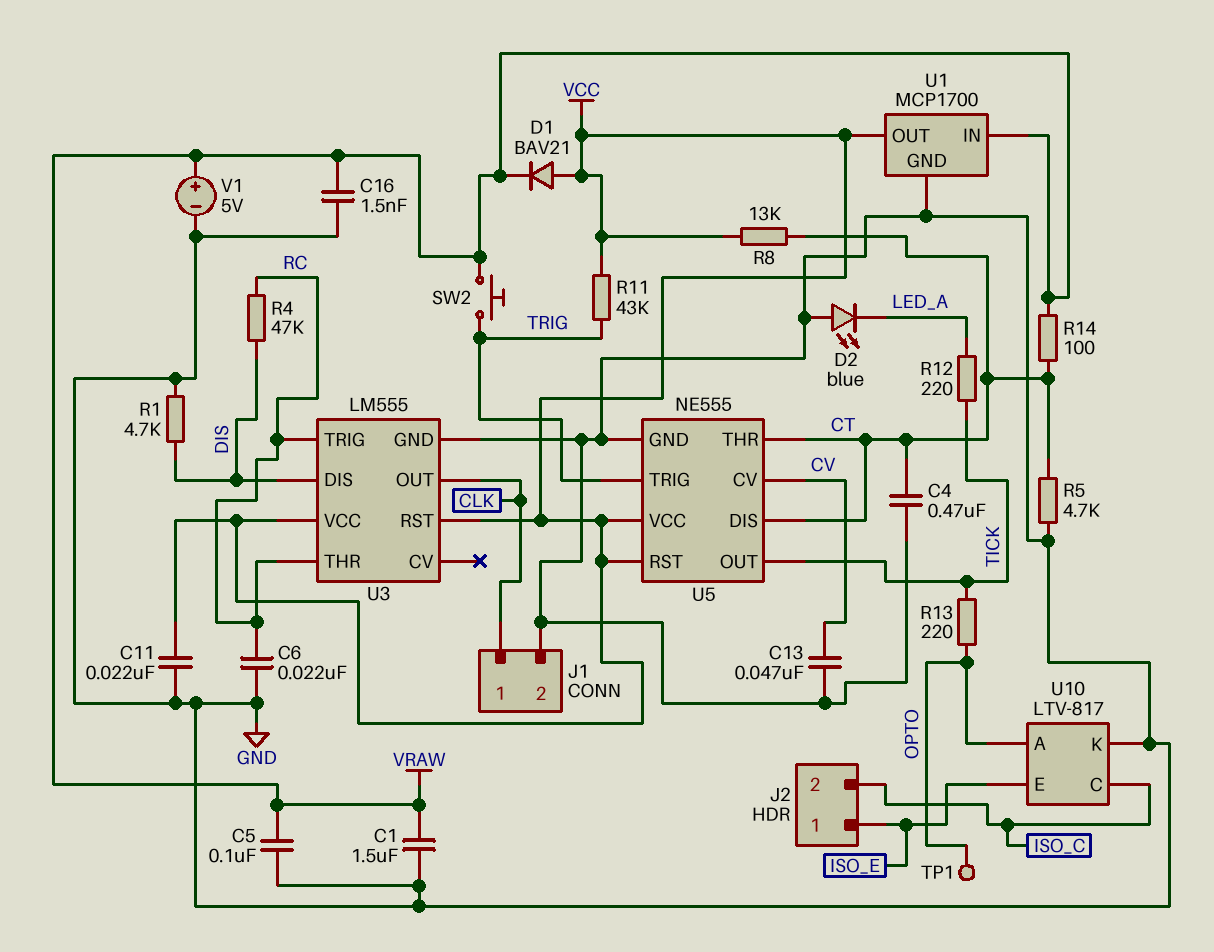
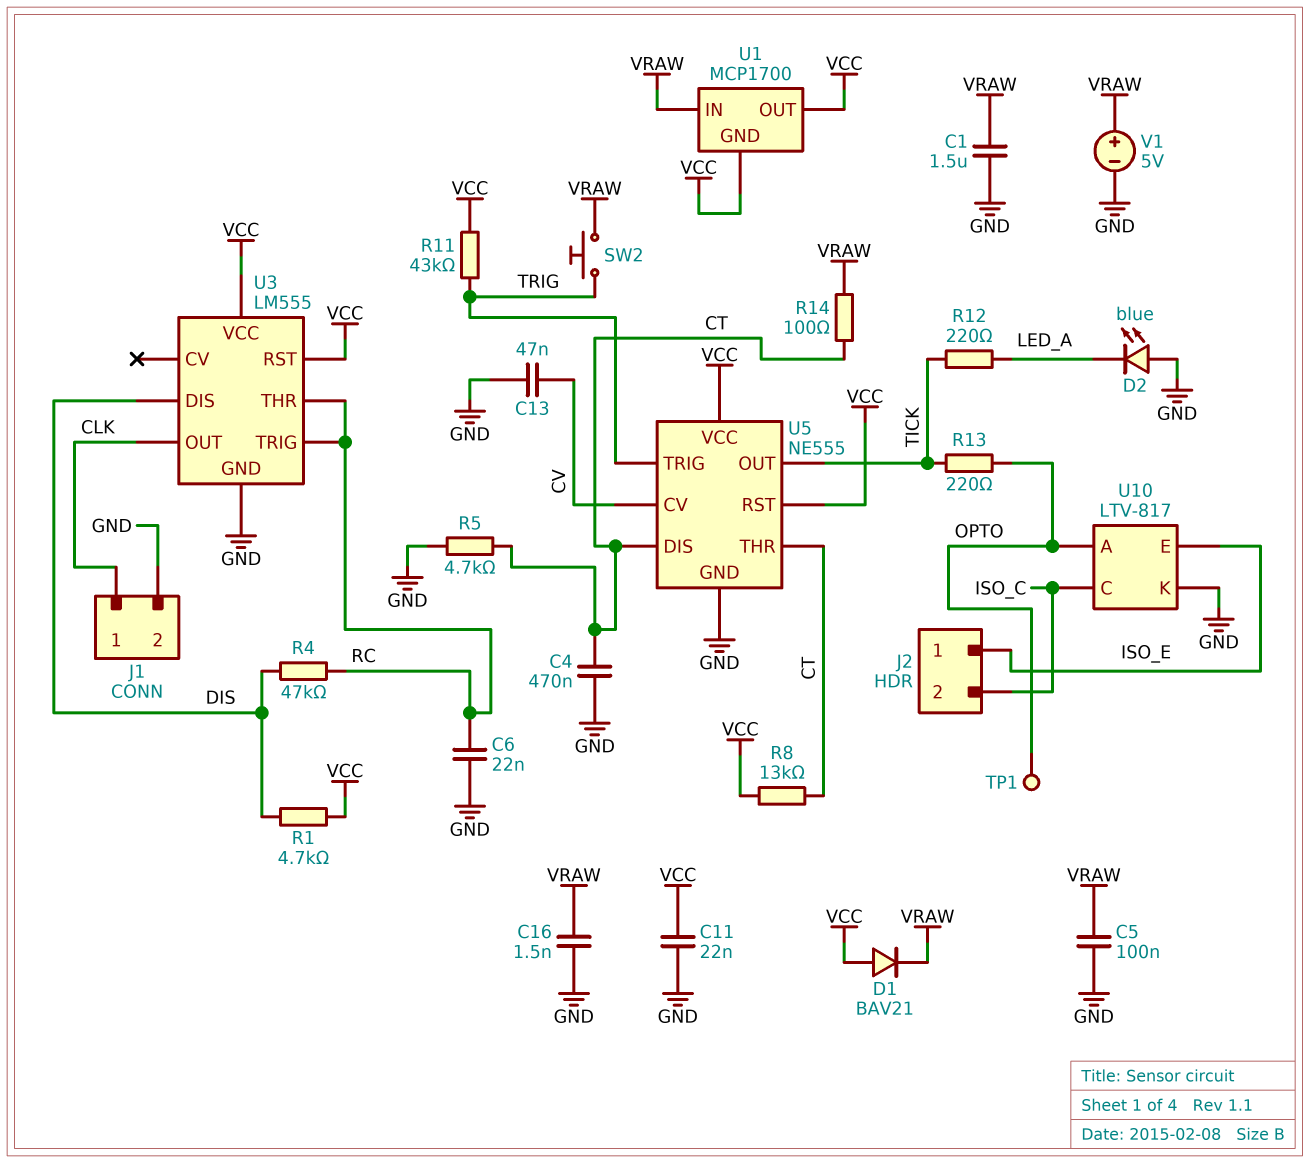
R1: 4.7k (DIS, GND) -> 4.7k (DIS, VCC)
U1 pin GND: GND -> VCC

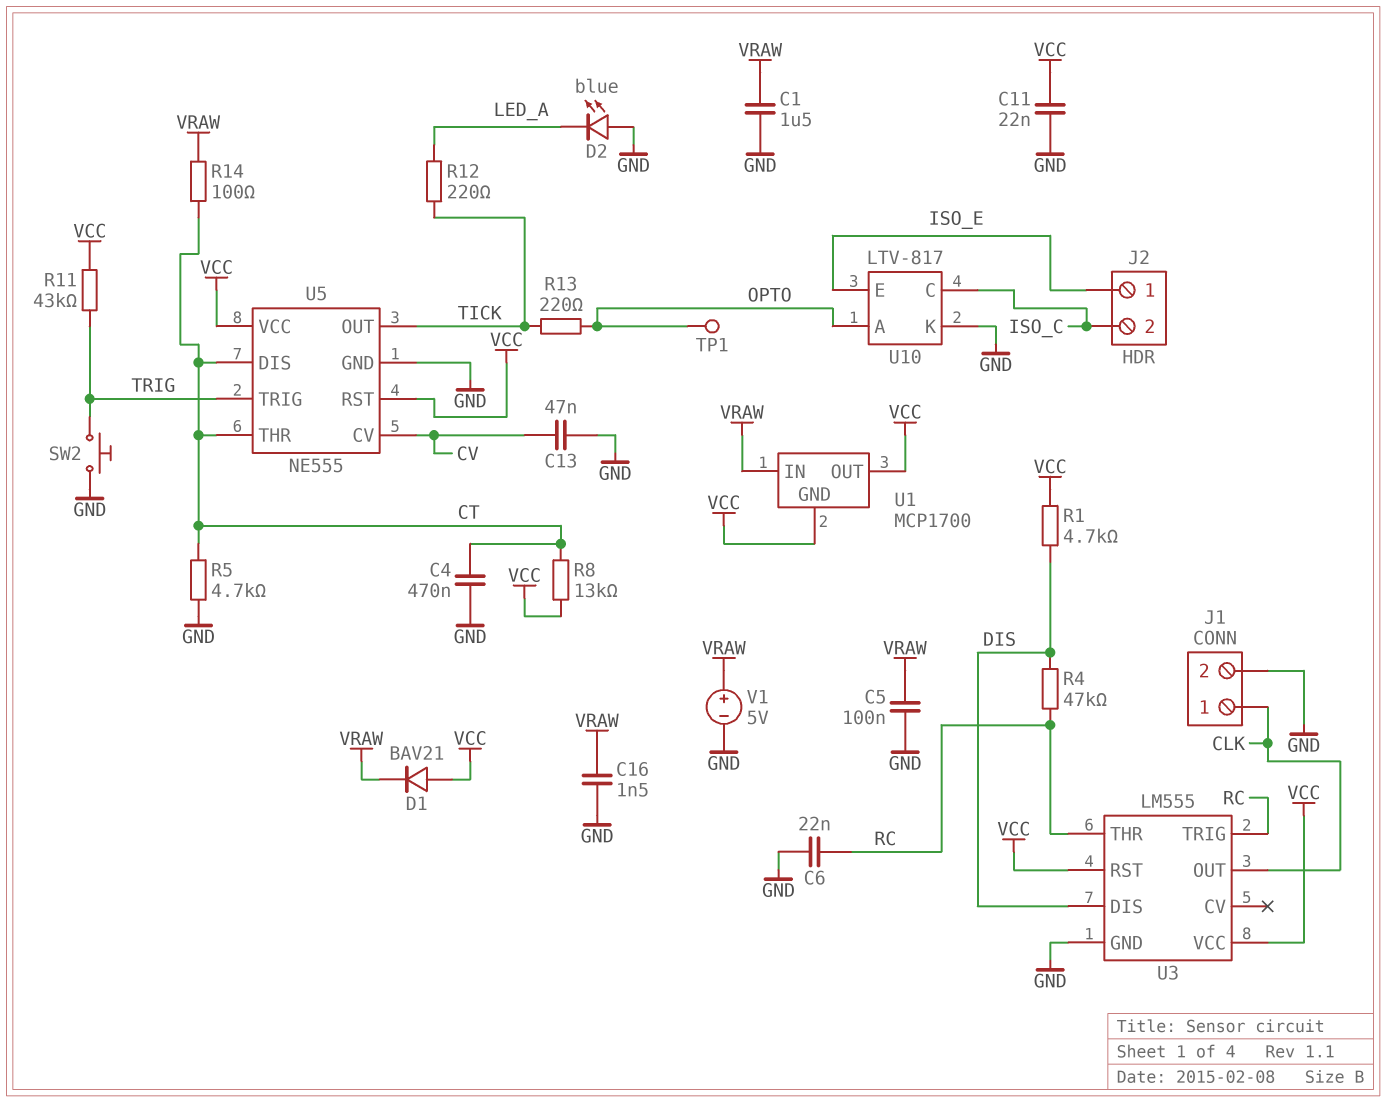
SW2: button (TRIG, VRAW) -> button (GND, TRIG)

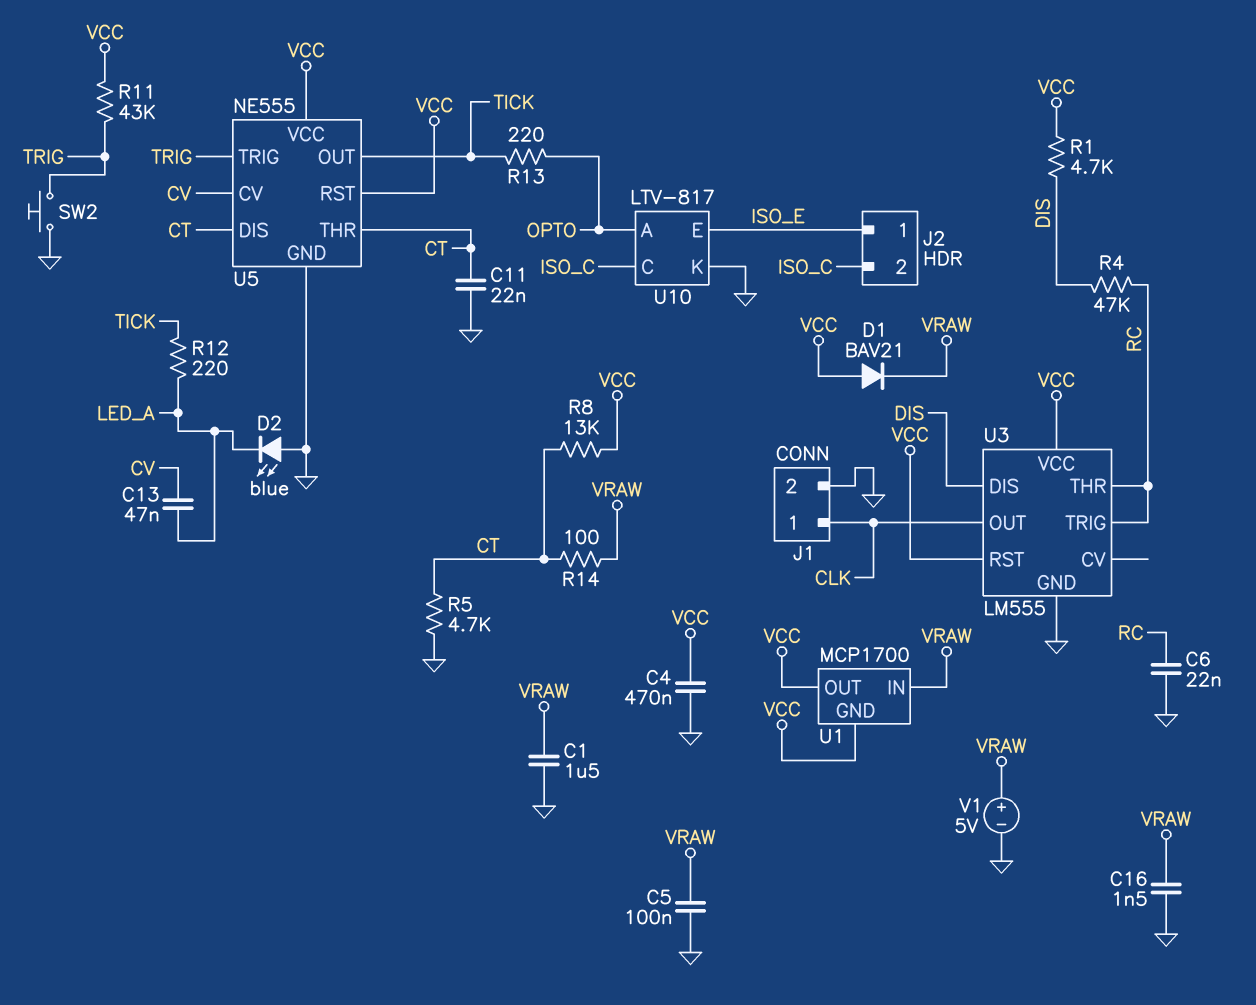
C4: 470nF (CT, GND) -> 470nF (GND, VCC)
C11: 22nF (GND, VCC) -> 22nF (CT, GND)
C13: 47nF (CV, GND) -> 47nF (CV, LED_A)
TP1: test point (OPTO) -> none

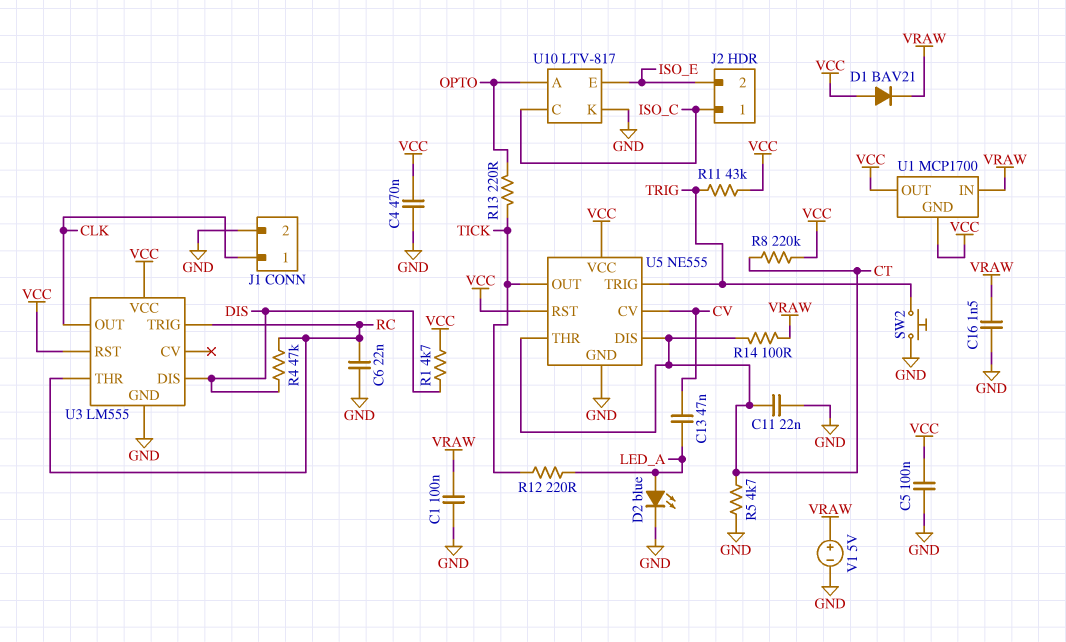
C1: 1.5uF (GND, VRAW) -> 100nF (GND, VRAW)
C5: 100nF (GND, VRAW) -> 100nF (GND, VCC)
D2: LED blue (A GND, K LED_A) -> LED blue (A LED_A, K GND)
J2 pin 1: ISO_E -> ISO_C
J2 pin 2: ISO_C -> ISO_E
R8: 13k (CT, VCC) -> 220k (CT, VCC)

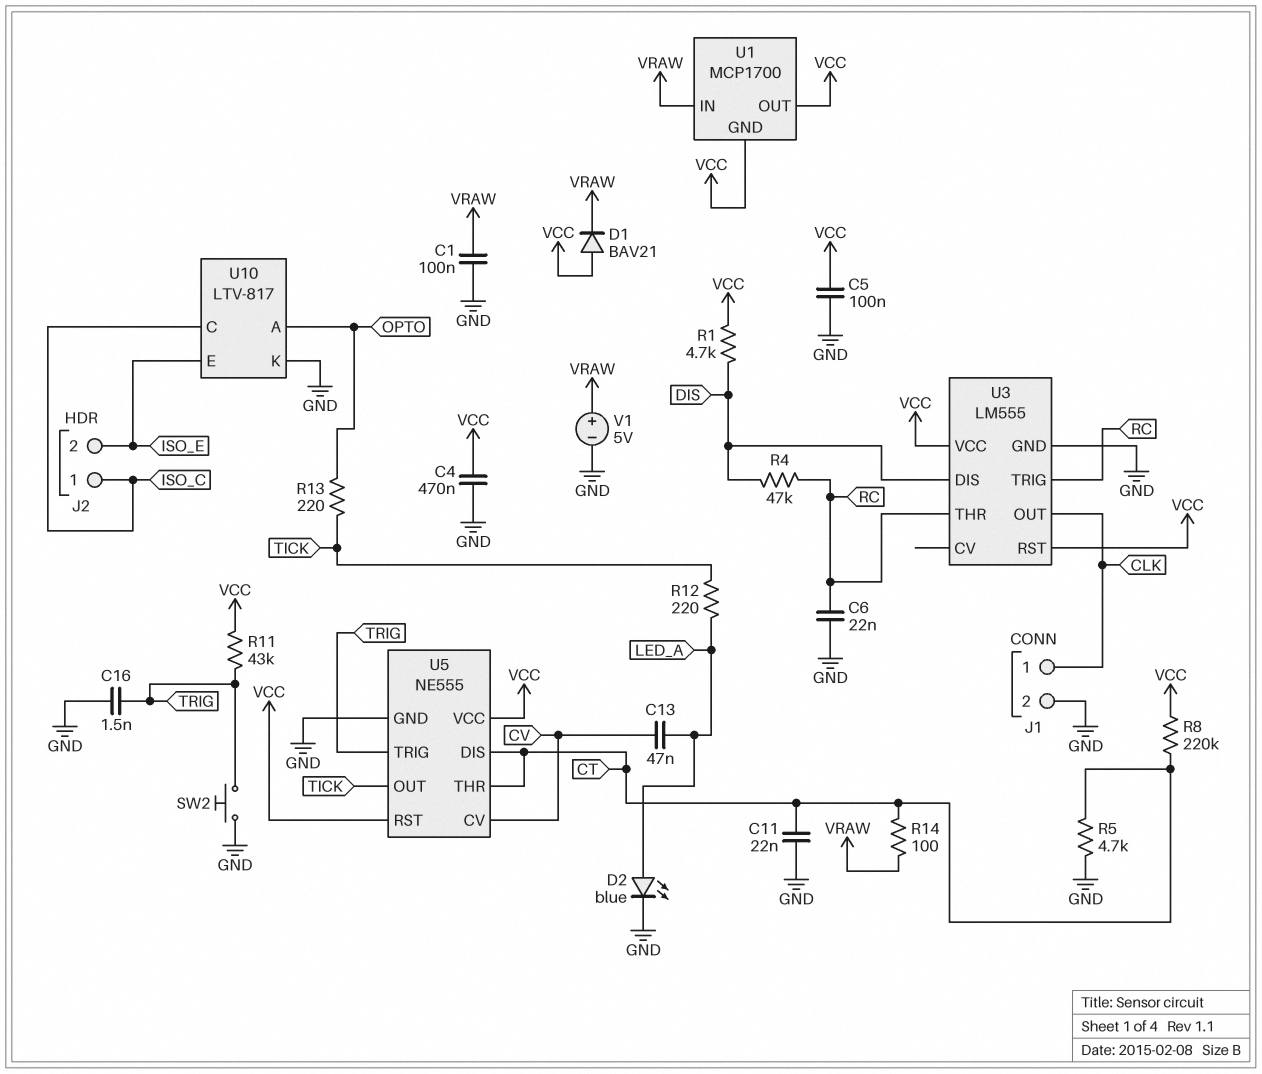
C16: 1.5nF (GND, VRAW) -> 1.5nF (GND, TRIG)

